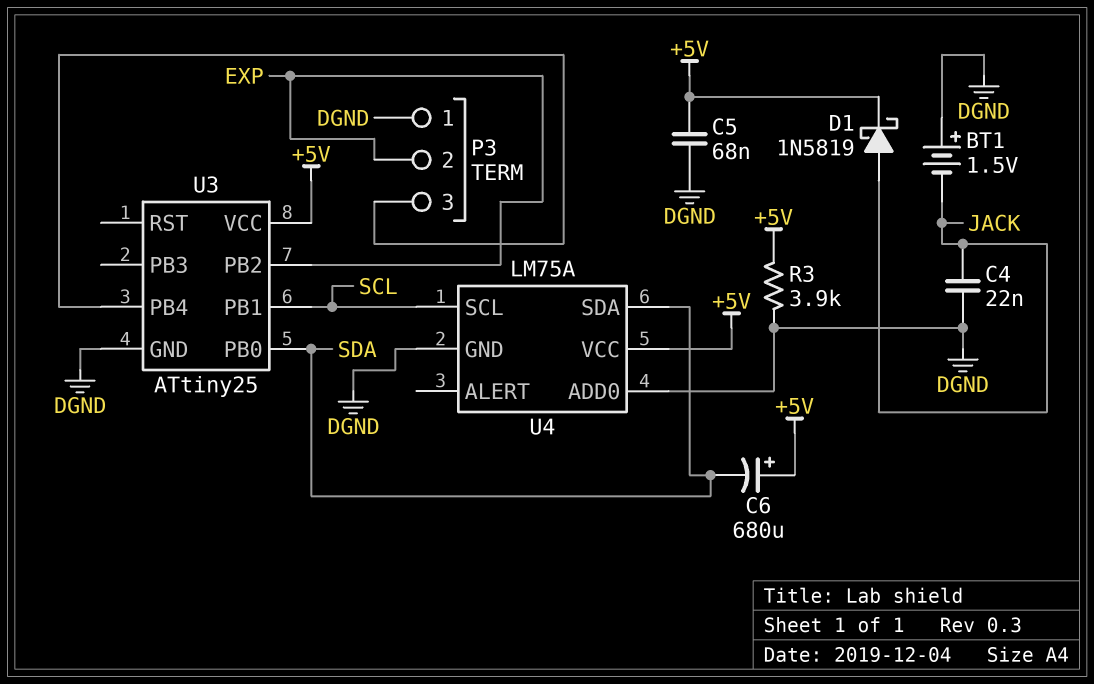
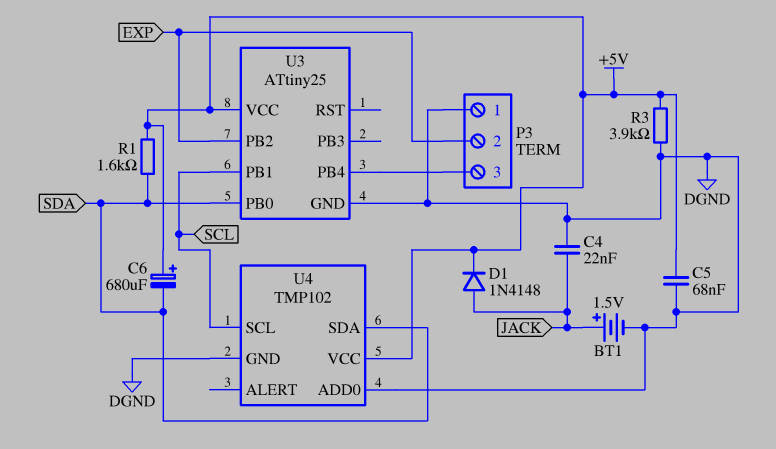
BT1: 1.5V (plus DGND, minus JACK) -> 1.5V (plus JACK, minus DGND)
D1: schottky 1N5819 (A JACK, K +5V) -> diode 1N4148 (A JACK, K +5V)
R1: none -> 1.6k (+5V, SDA)
U4: LM75A -> TMP102

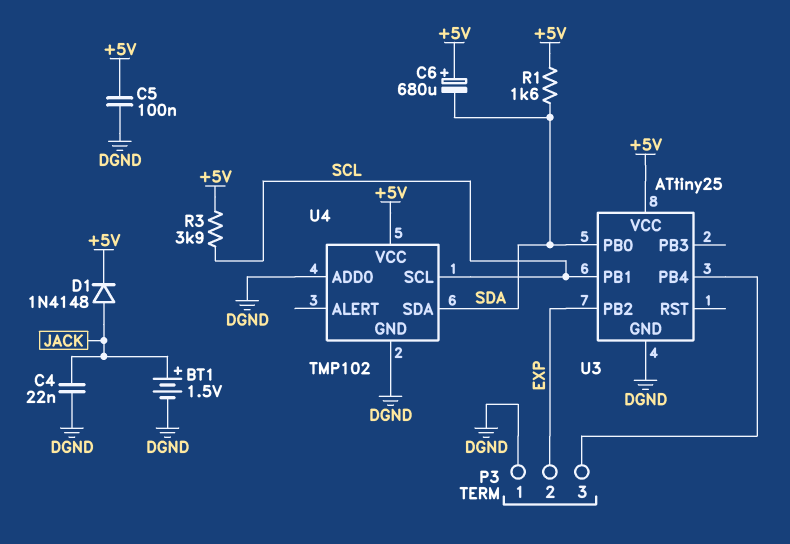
C5: 68nF (+5V, DGND) -> 100nF (+5V, DGND)
R3: 3.9k (+5V, DGND) -> 3.9k (+5V, SCL)

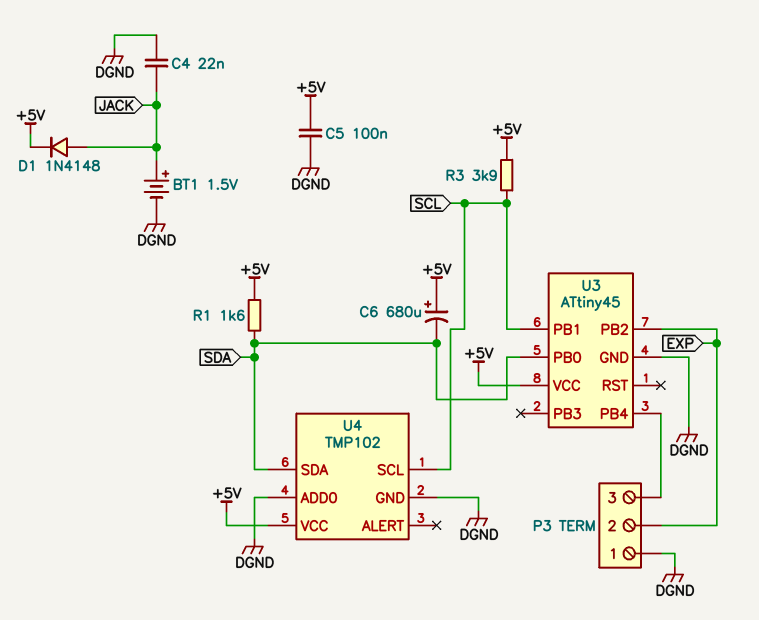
U3: ATtiny25 -> ATtiny45

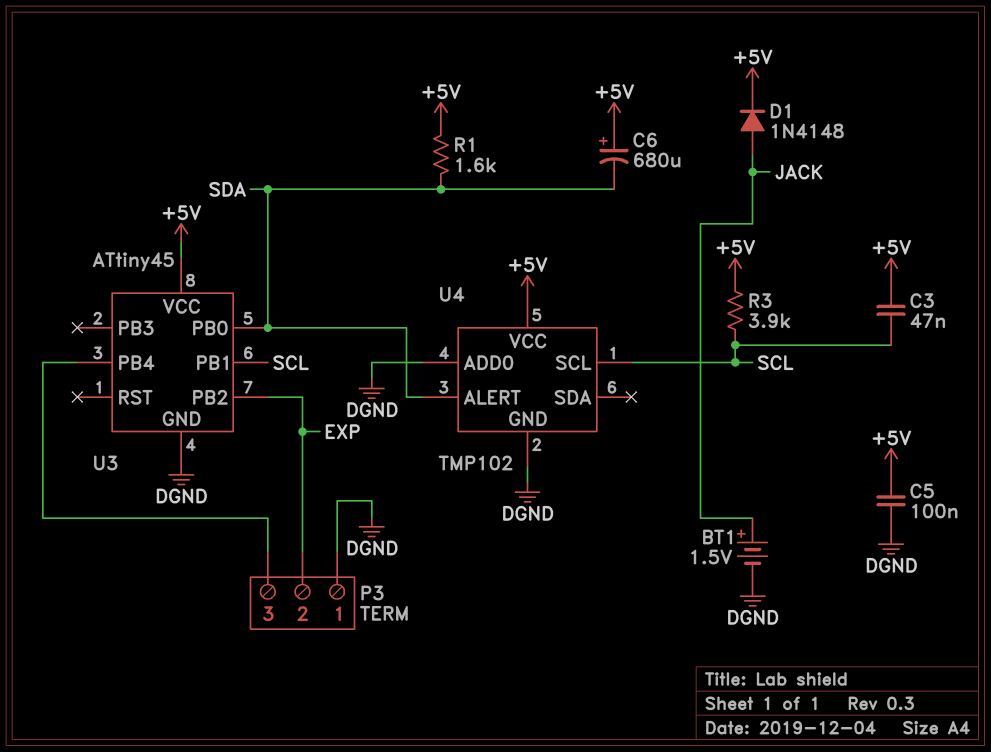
C3: none -> 47nF (+5V, SCL)
C4: 22nF (DGND, JACK) -> none
U4 pin ALERT: none -> SDA
U4 pin SDA: SDA -> none

